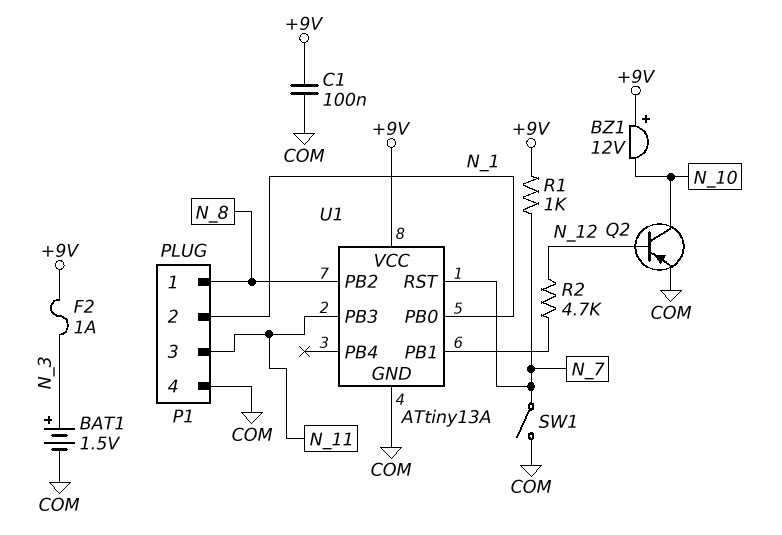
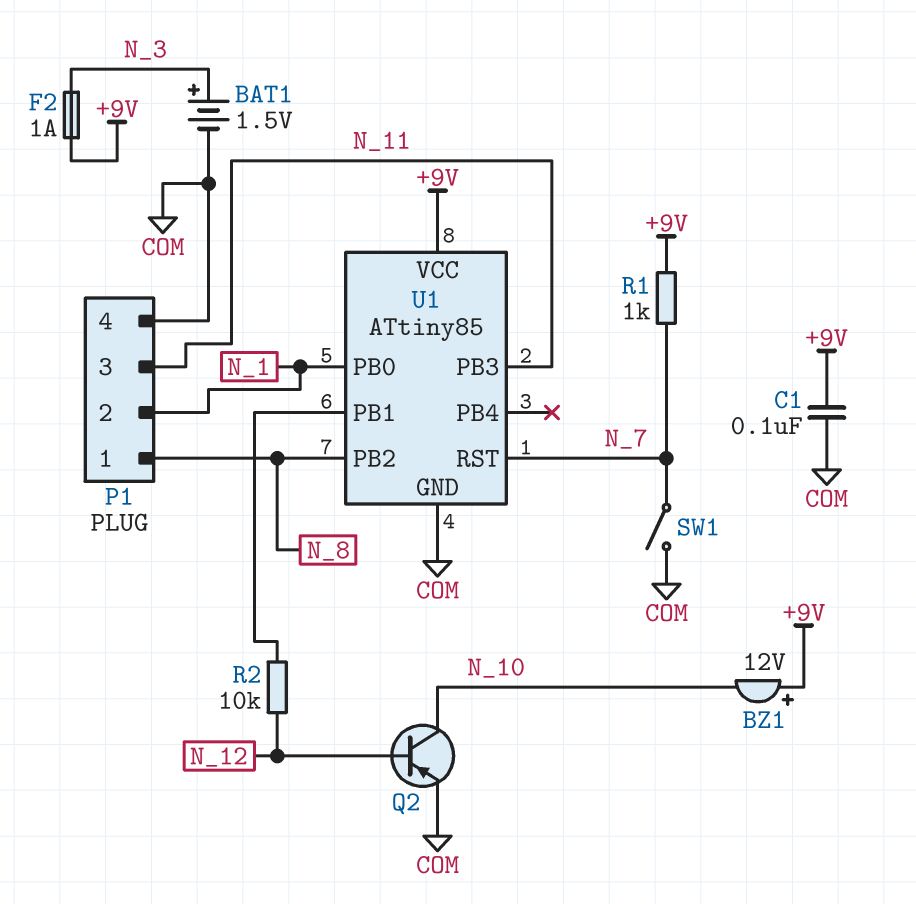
R2: 4.7k (N_12, U1/PB1) -> 10k (N_12, U1/PB1)
U1: ATtiny13A -> ATtiny85

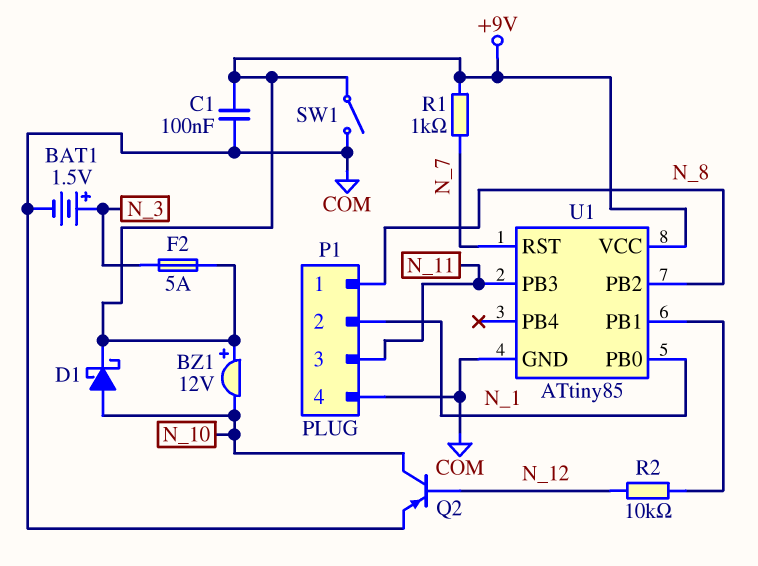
D1: none -> schottky (A N_10, K +9V)
F2: 1A (+9V, N_3) -> 5A (+9V, N_3)
SW1: switch (COM, N_7) -> switch (+9V, COM)

